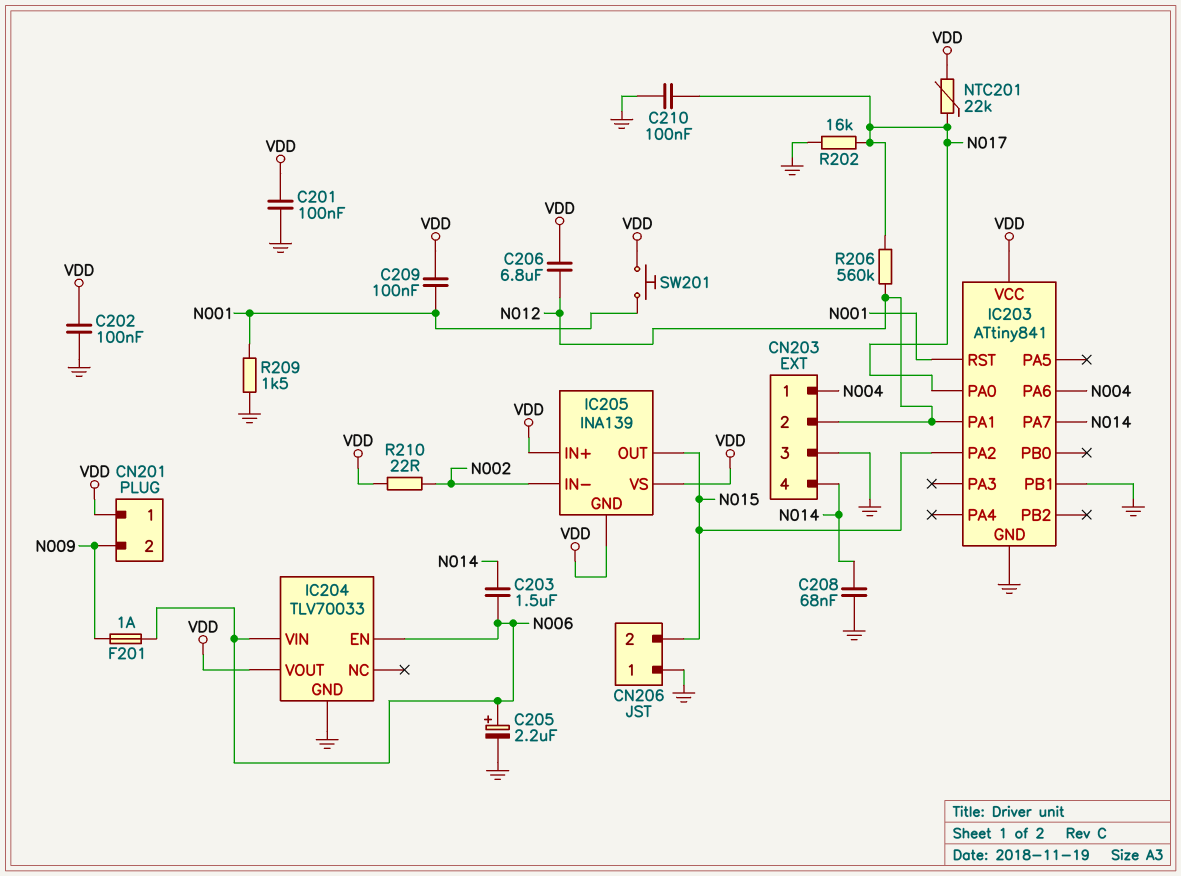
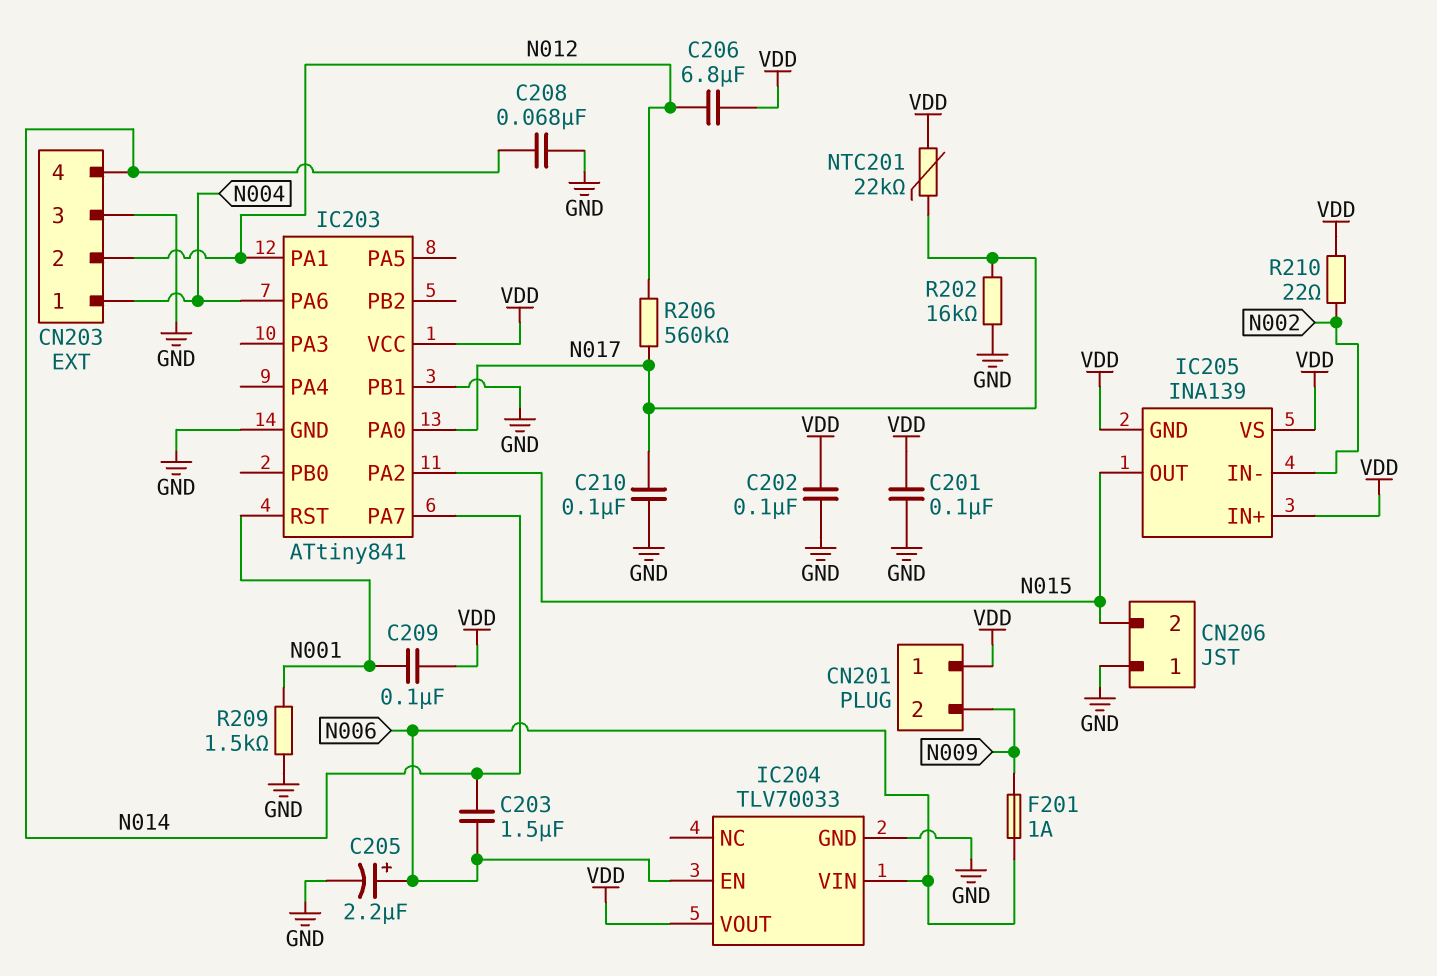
SW201: button (N001, VDD) -> none

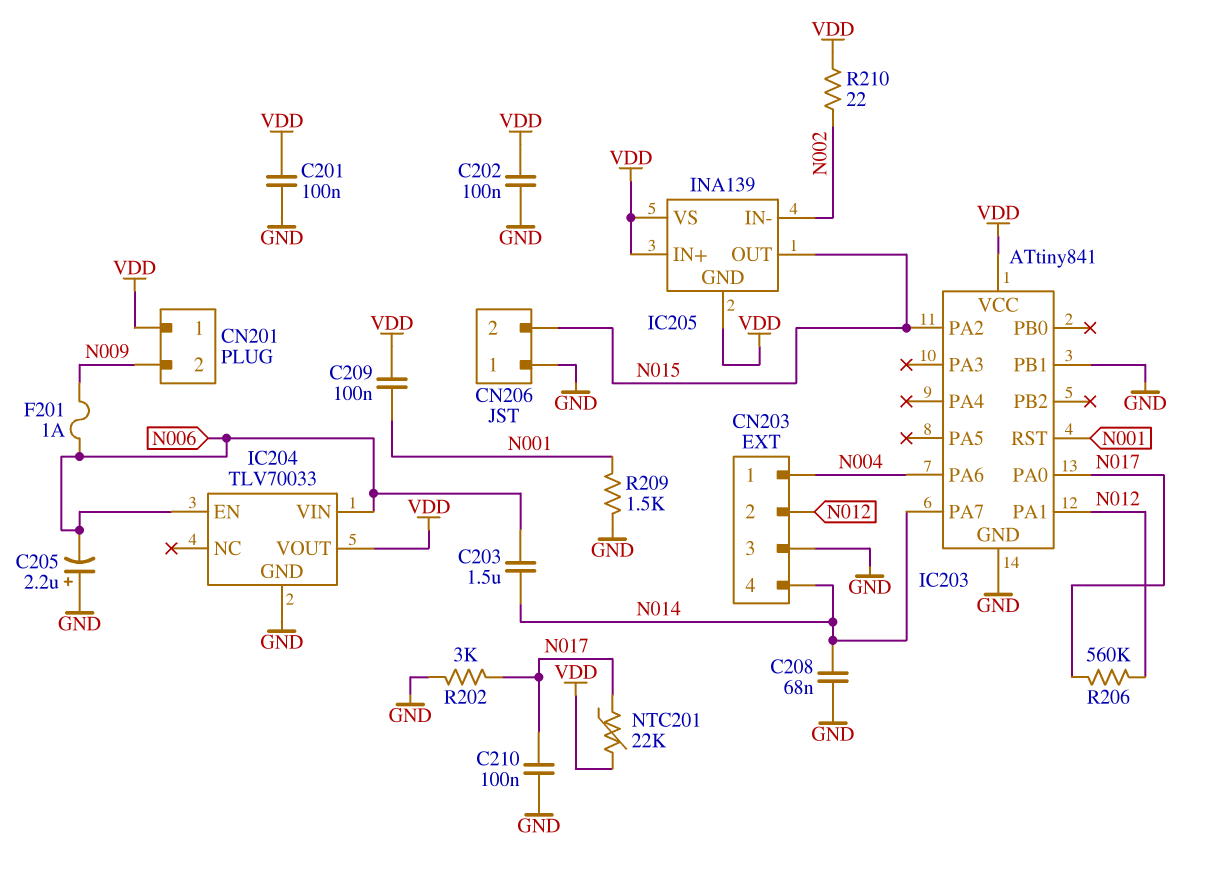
C205: 2.2uF (plus N006, minus GND) -> 2.2uF (plus GND, minus N006)
C206: 6.8uF (N012, VDD) -> none
R202: 16k (GND, N017) -> 3k (GND, N017)

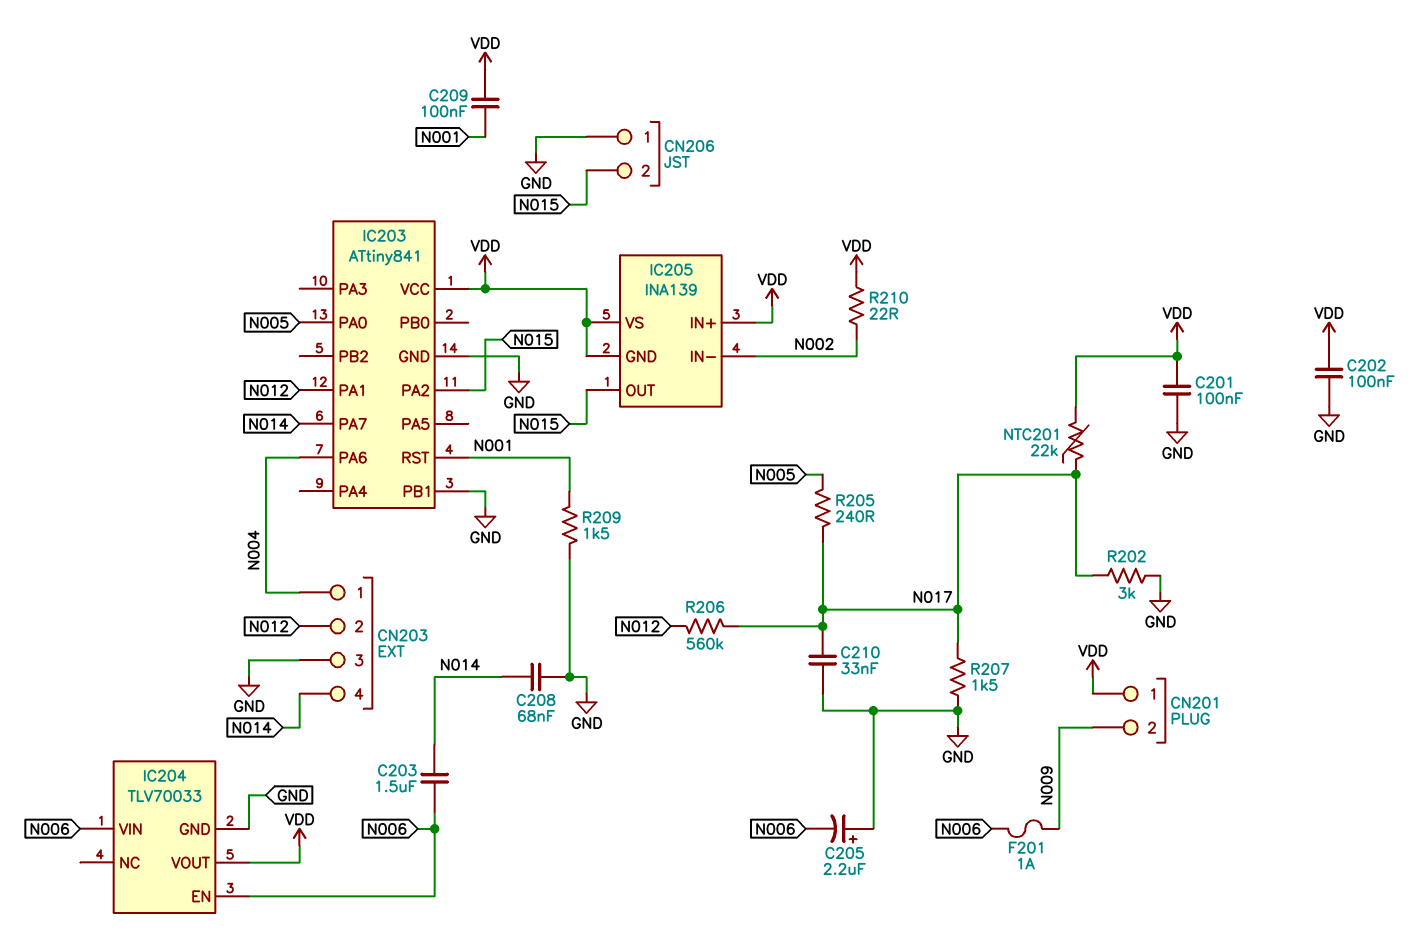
C210: 100nF (GND, N017) -> 33nF (GND, N017)
IC203 pin PA0: N017 -> N005
R205: none -> 240 (N005, N017)
R207: none -> 1.5k (GND, N017)

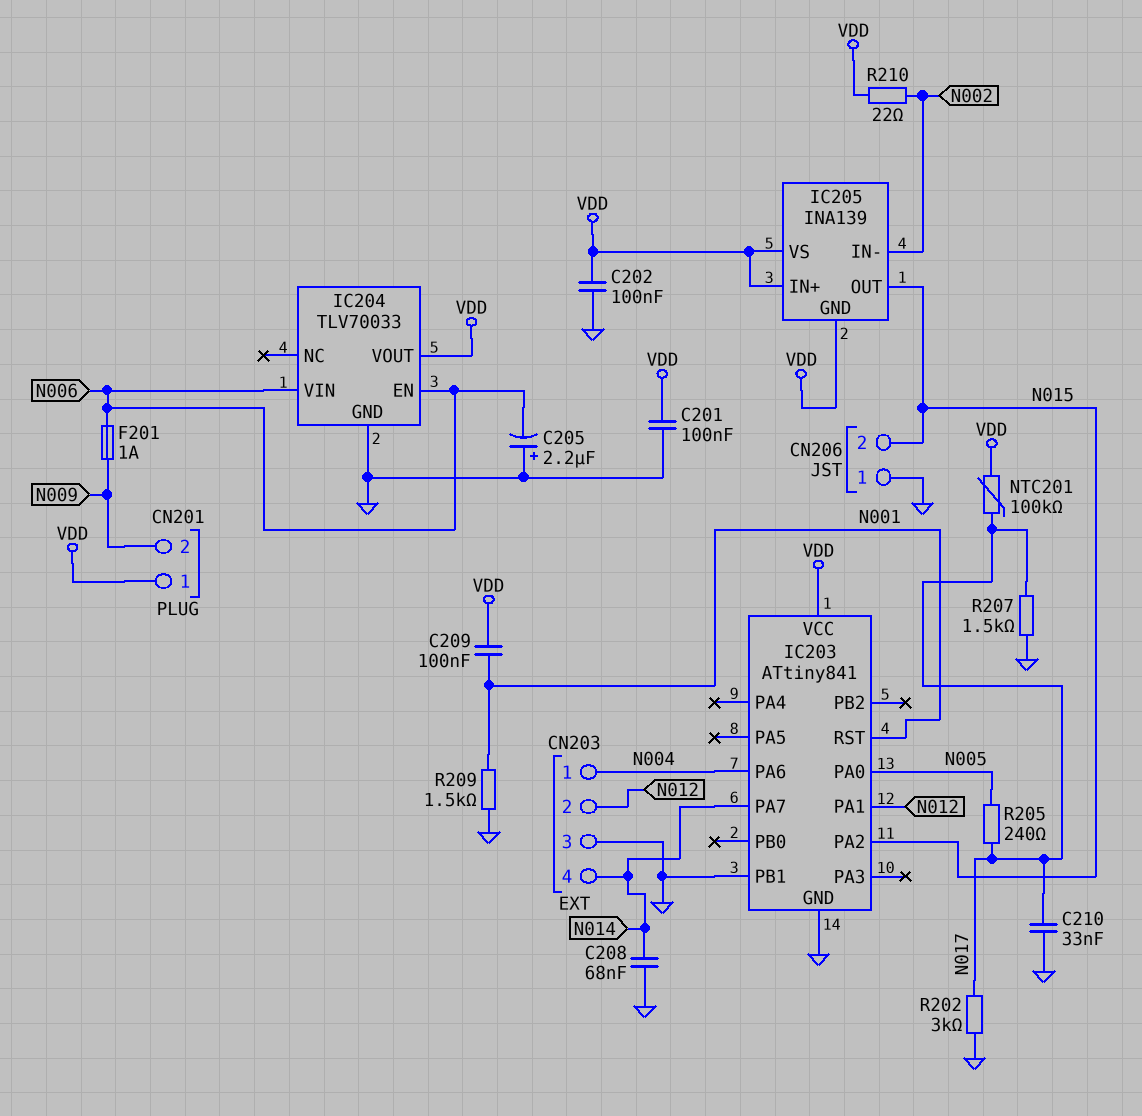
C203: 1.5uF (N006, N014) -> none
NTC201: 22k (N017, VDD) -> 100k (N017, VDD)
R206: 560k (N012, N017) -> none

